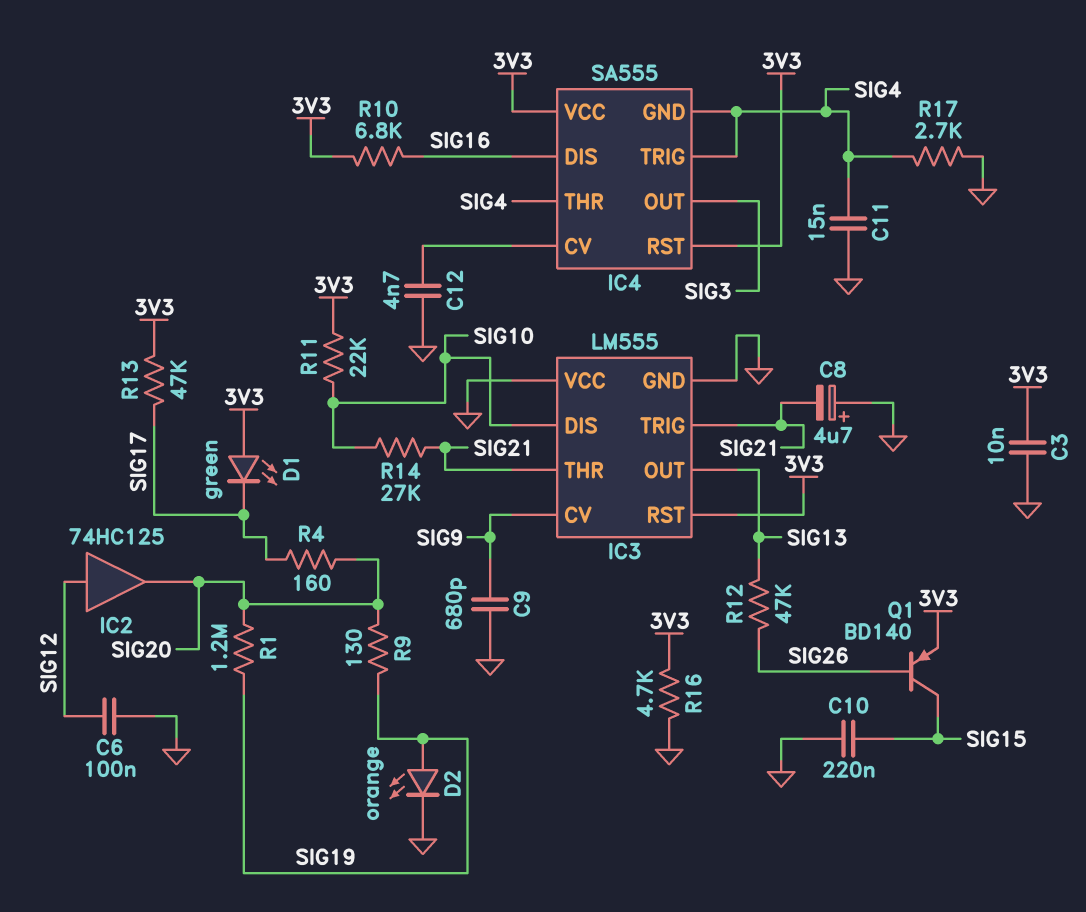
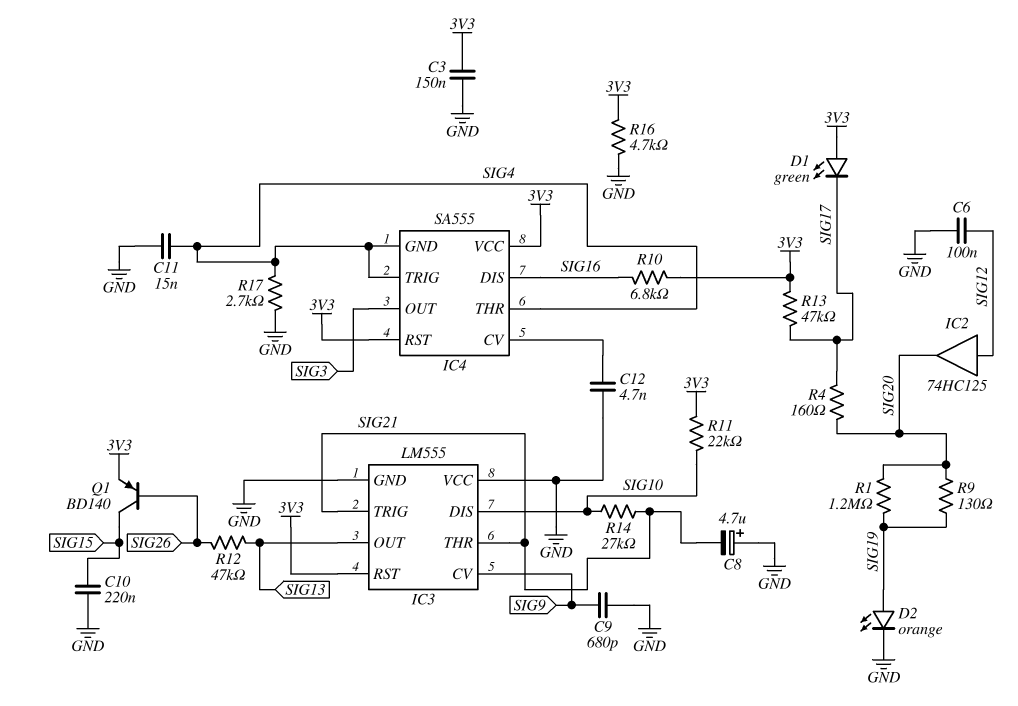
C3: 10nF (3V3, GND) -> 150nF (3V3, GND)

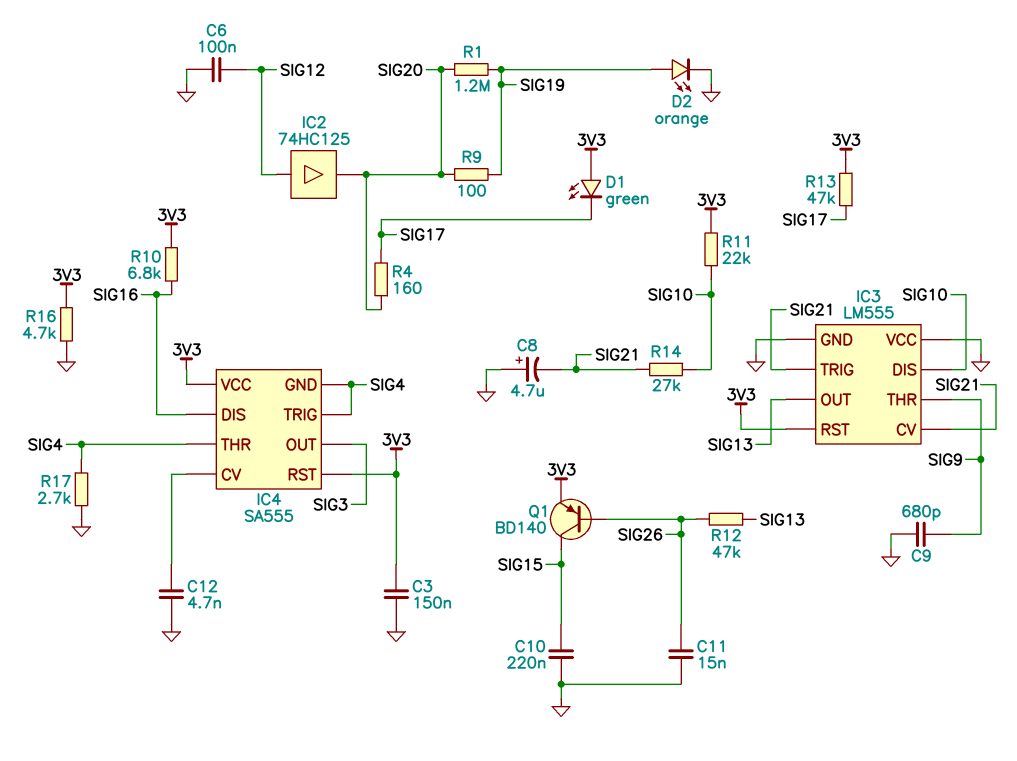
C11: 15nF (GND, SIG4) -> 15nF (GND, SIG26)
IC3 pin CV: SIG9 -> SIG21
IC3 pin THR: SIG21 -> SIG9
R9: 130 (SIG19, SIG20) -> 100 (SIG19, SIG20)

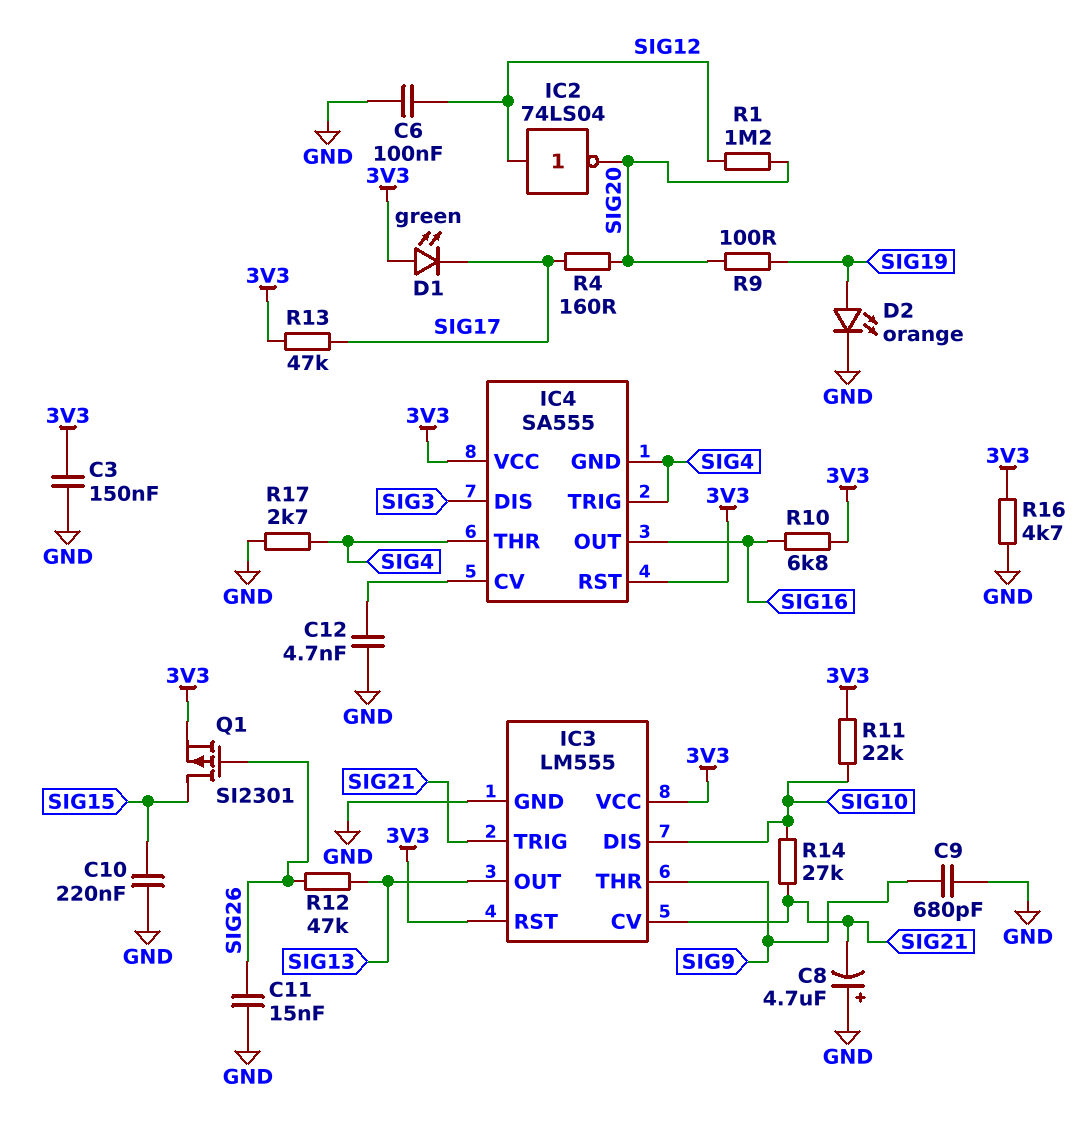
IC2: buffer 74HC125 (in SIG12, out SIG20) -> NOT 74LS04 (in SIG12, out SIG20)
IC3 pin VCC: GND -> 3V3
IC4 pin DIS: SIG16 -> SIG3
IC4 pin OUT: SIG3 -> SIG16
Q1: PNP BD140 (B SIG26, C SIG15, E 3V3) -> PMOS SI2301 (G SIG26, D SIG15, S 3V3)
R1: 1.2M (SIG19, SIG20) -> 1.2M (SIG12, SIG20)

